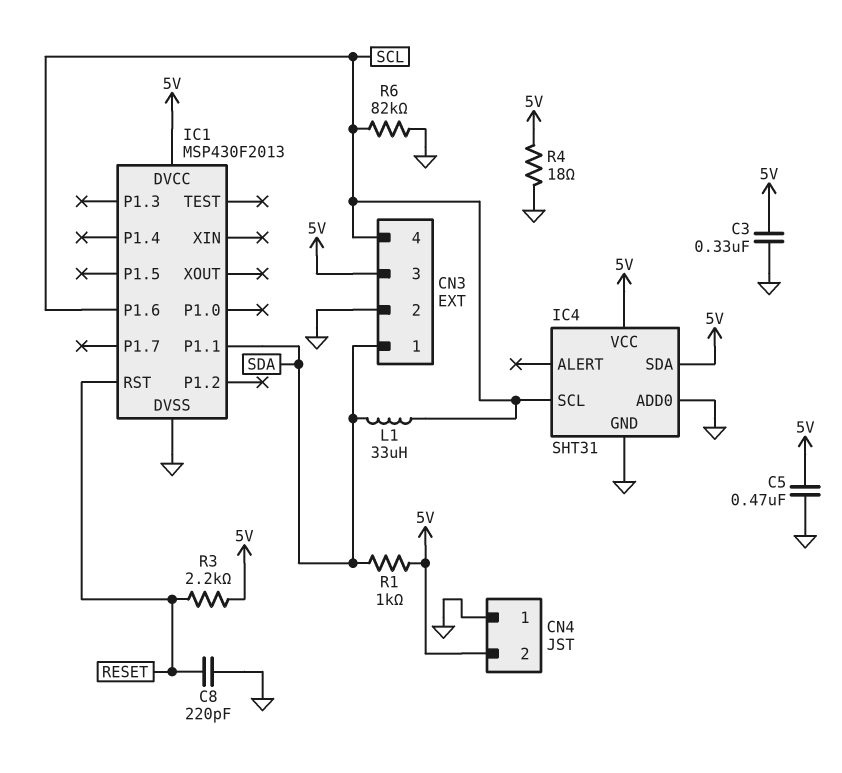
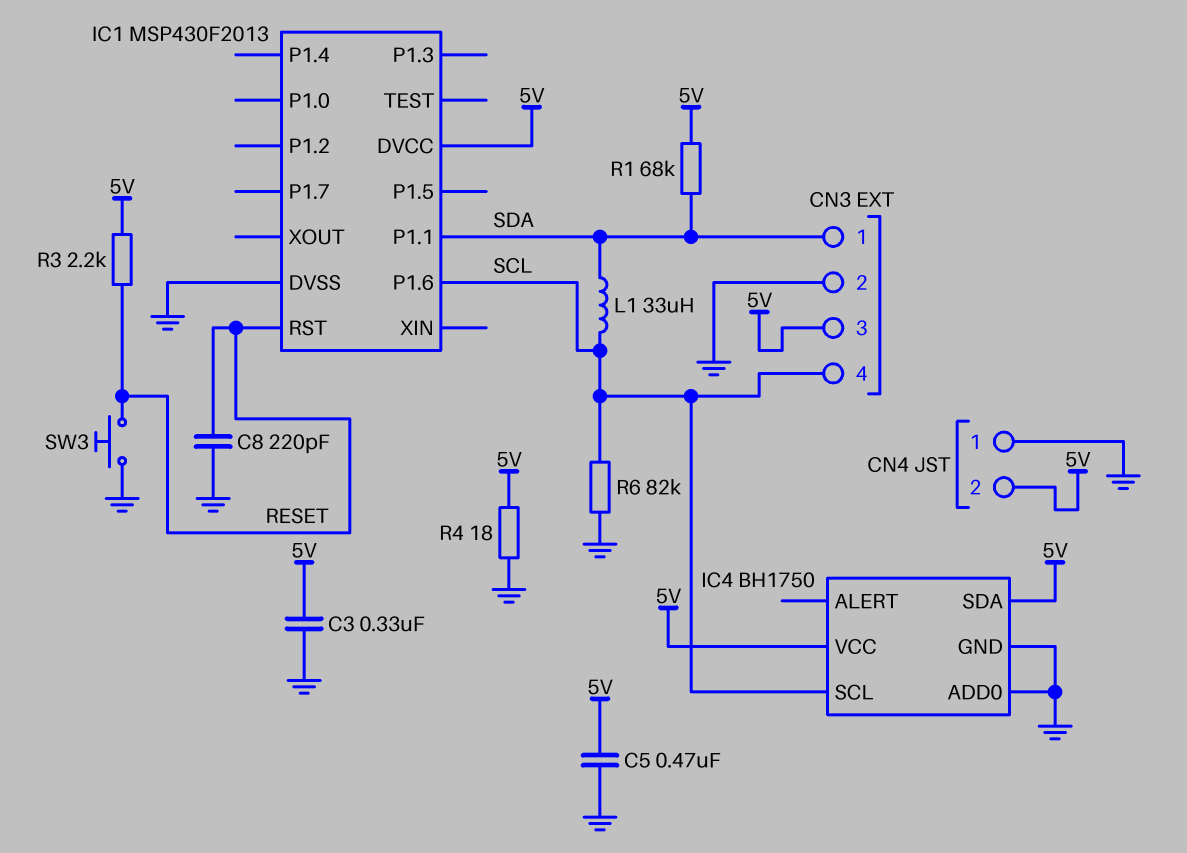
IC4: SHT31 -> BH1750
R1: 1k (5V, SDA) -> 68k (5V, SDA)
SW3: none -> button (GND, RESET)

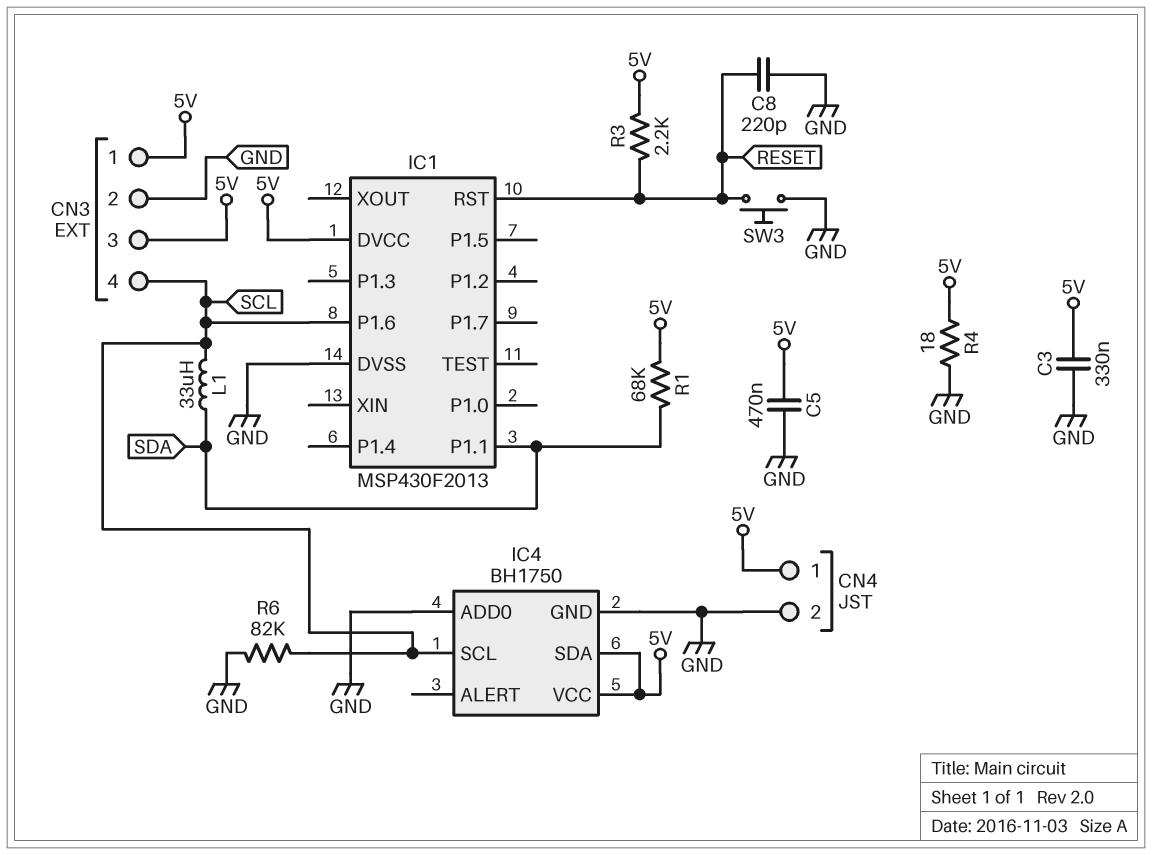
CN3 pin 1: SDA -> 5V
CN4 pin 1: GND -> 5V
CN4 pin 2: 5V -> GND

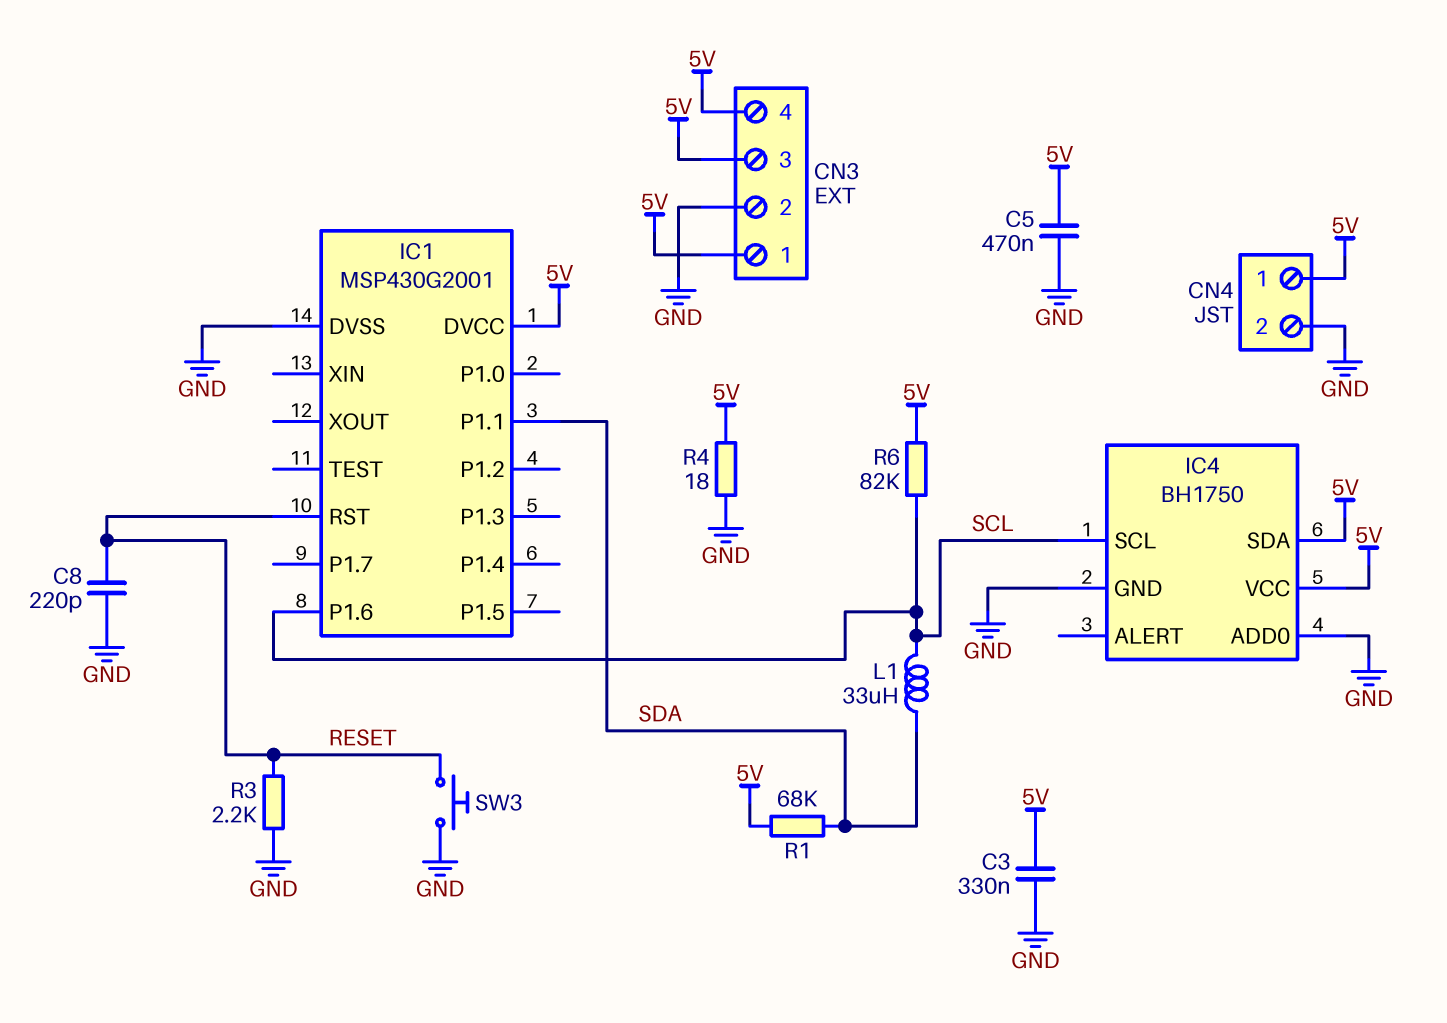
CN3 pin 4: SCL -> 5V
IC1: MSP430F2013 -> MSP430G2001
R3: 2.2k (5V, RESET) -> 2.2k (GND, RESET)
R6: 82k (GND, SCL) -> 82k (5V, SCL)

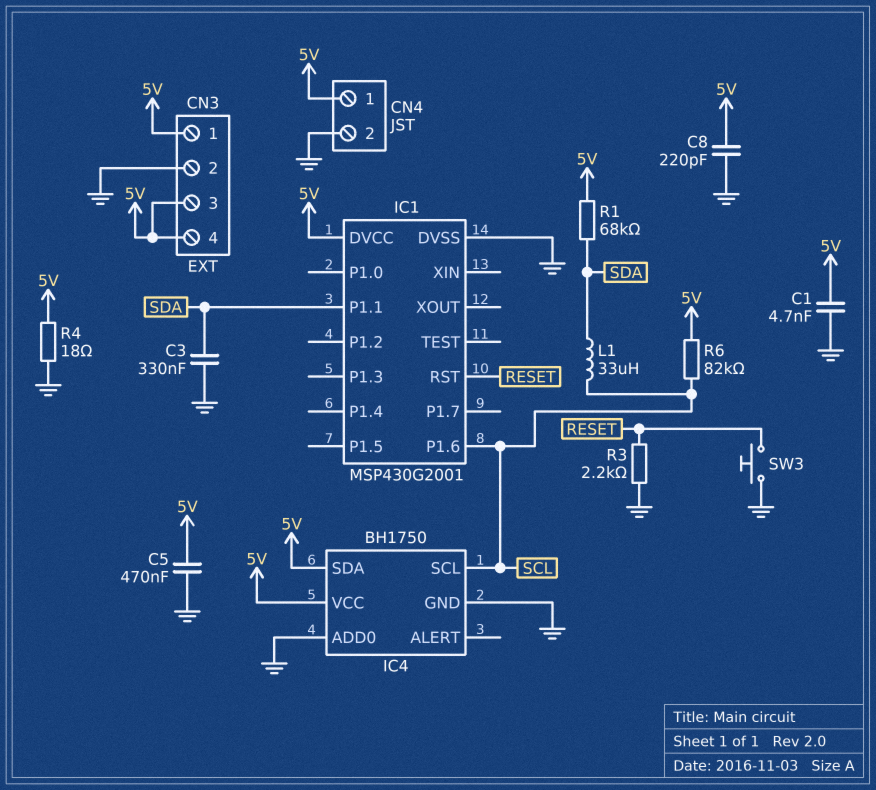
C1: none -> 4.7nF (5V, GND)
C3: 330nF (5V, GND) -> 330nF (GND, SDA)
C8: 220pF (GND, RESET) -> 220pF (5V, GND)

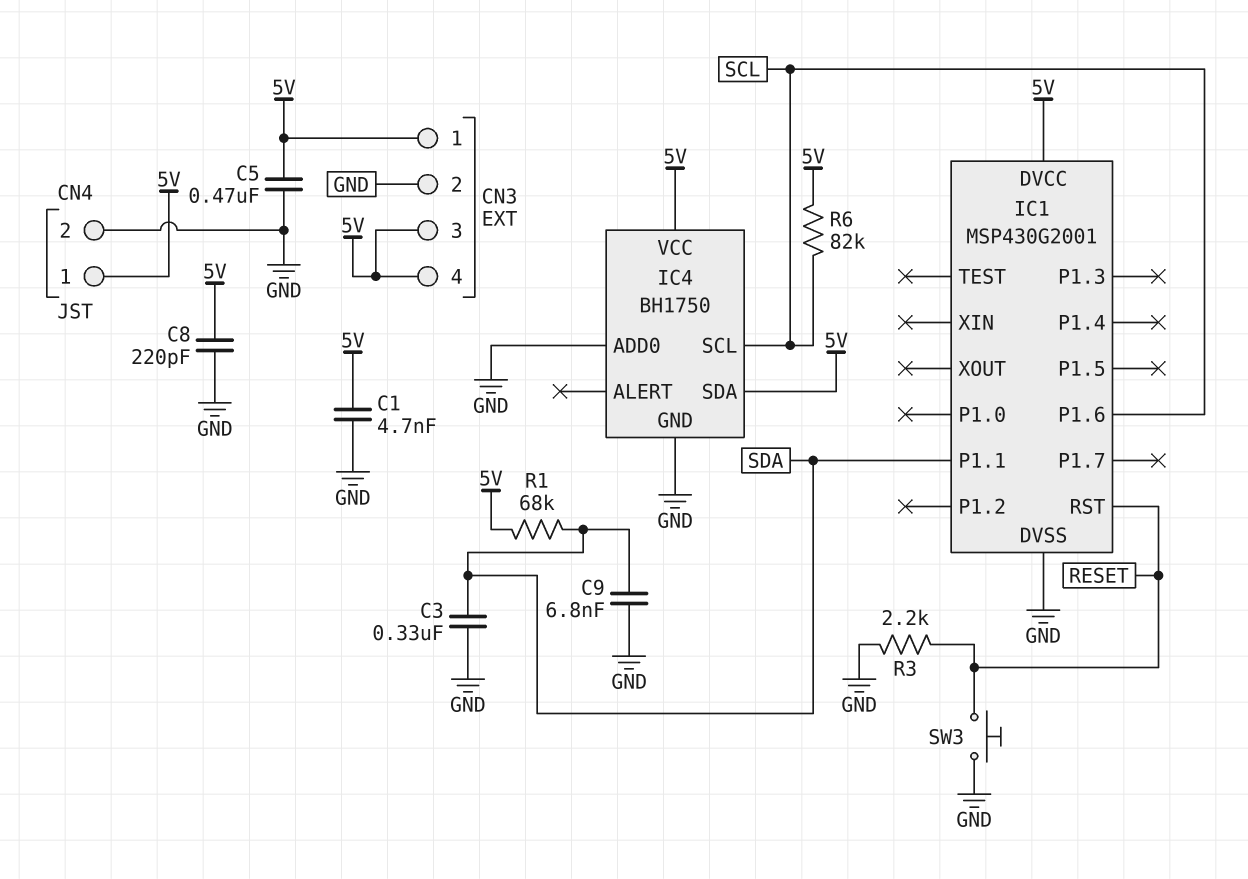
C9: none -> 6.8nF (GND, SDA)
L1: 33uH (SCL, SDA) -> none
R4: 18 (5V, GND) -> none

